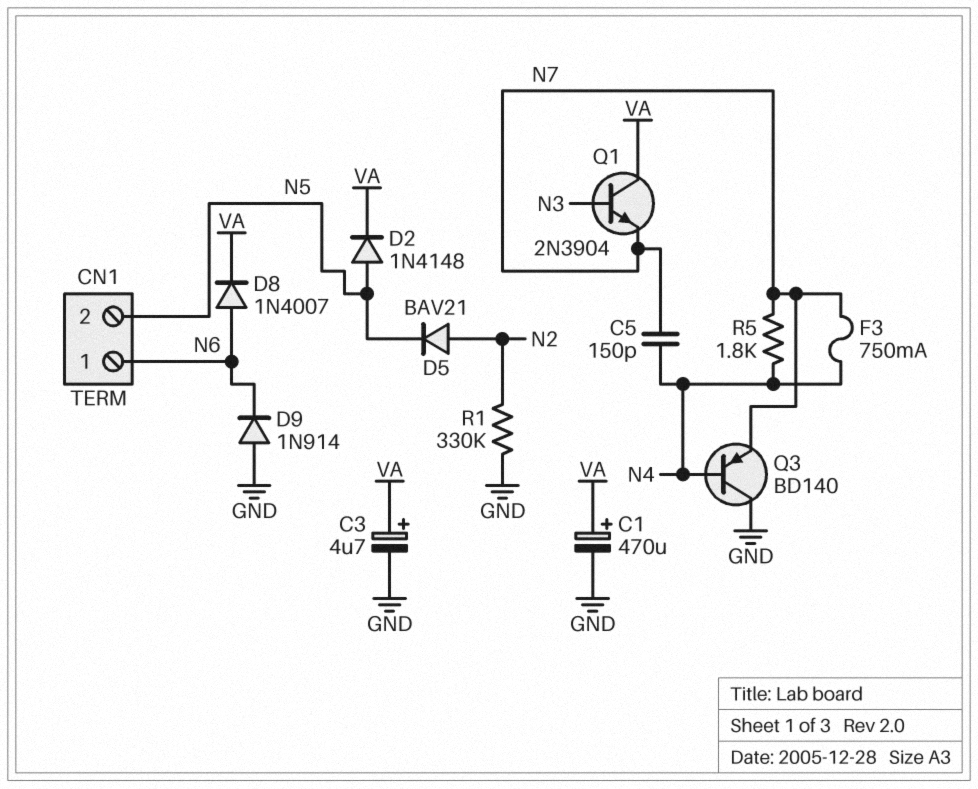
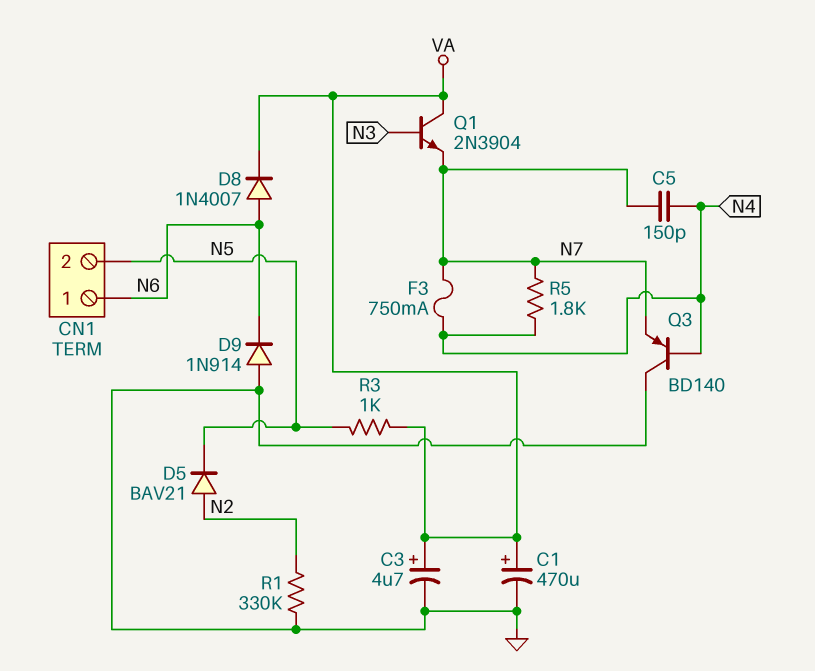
D2: diode 1N4148 (A N5, K VA) -> none
R3: none -> 1k (N5, VA)

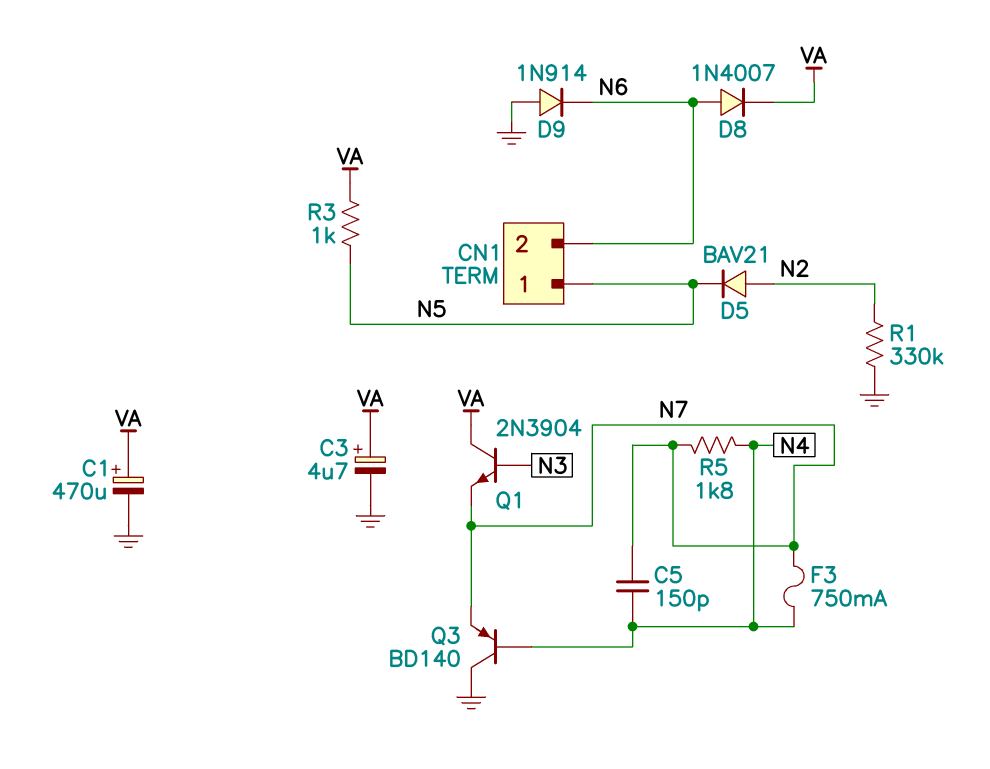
CN1 pin 1: N6 -> N5
CN1 pin 2: N5 -> N6

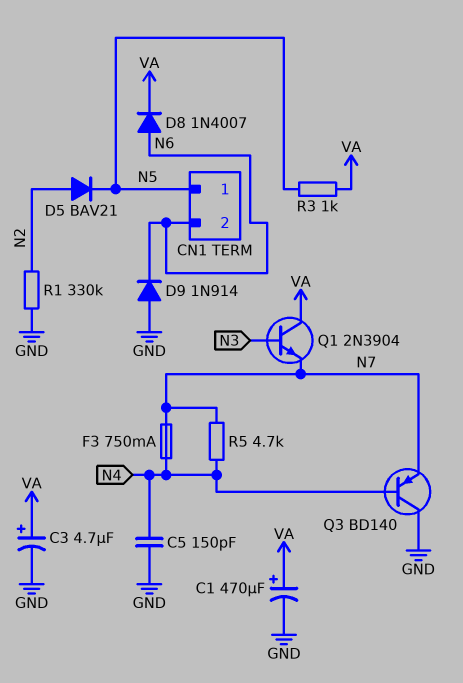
C5: 150pF (N4, N7) -> 150pF (GND, N4)
R5: 1.8k (N4, N7) -> 4.7k (N4, N7)

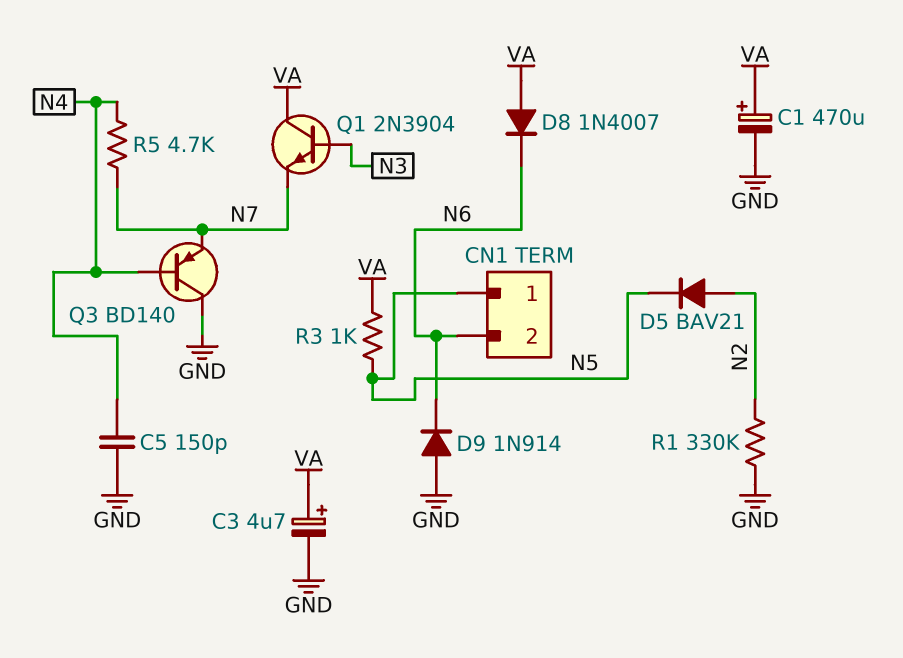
D8: diode 1N4007 (A N6, K VA) -> diode 1N4007 (A VA, K N6)
F3: 750mA (N4, N7) -> none

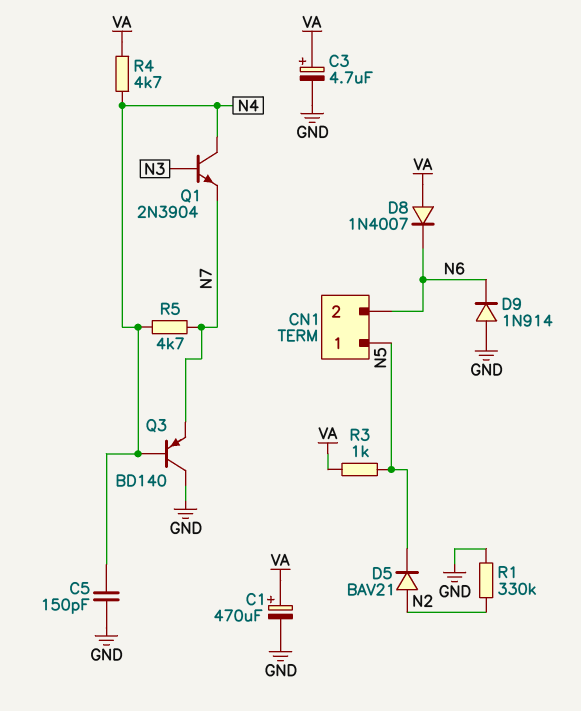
Q1: NPN 2N3904 (B N3, C VA, E N7) -> NPN 2N3904 (B N3, C N4, E N7)
R4: none -> 4.7k (N4, VA)

